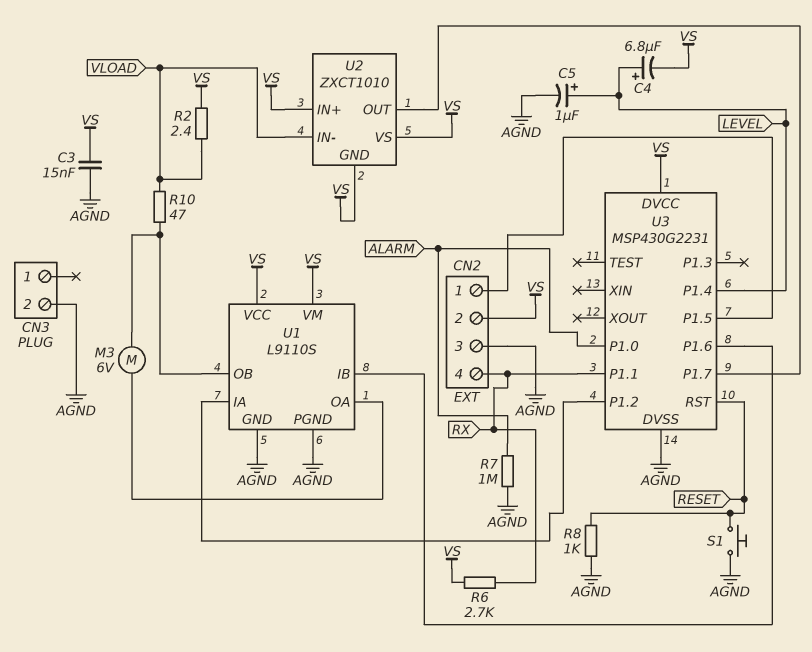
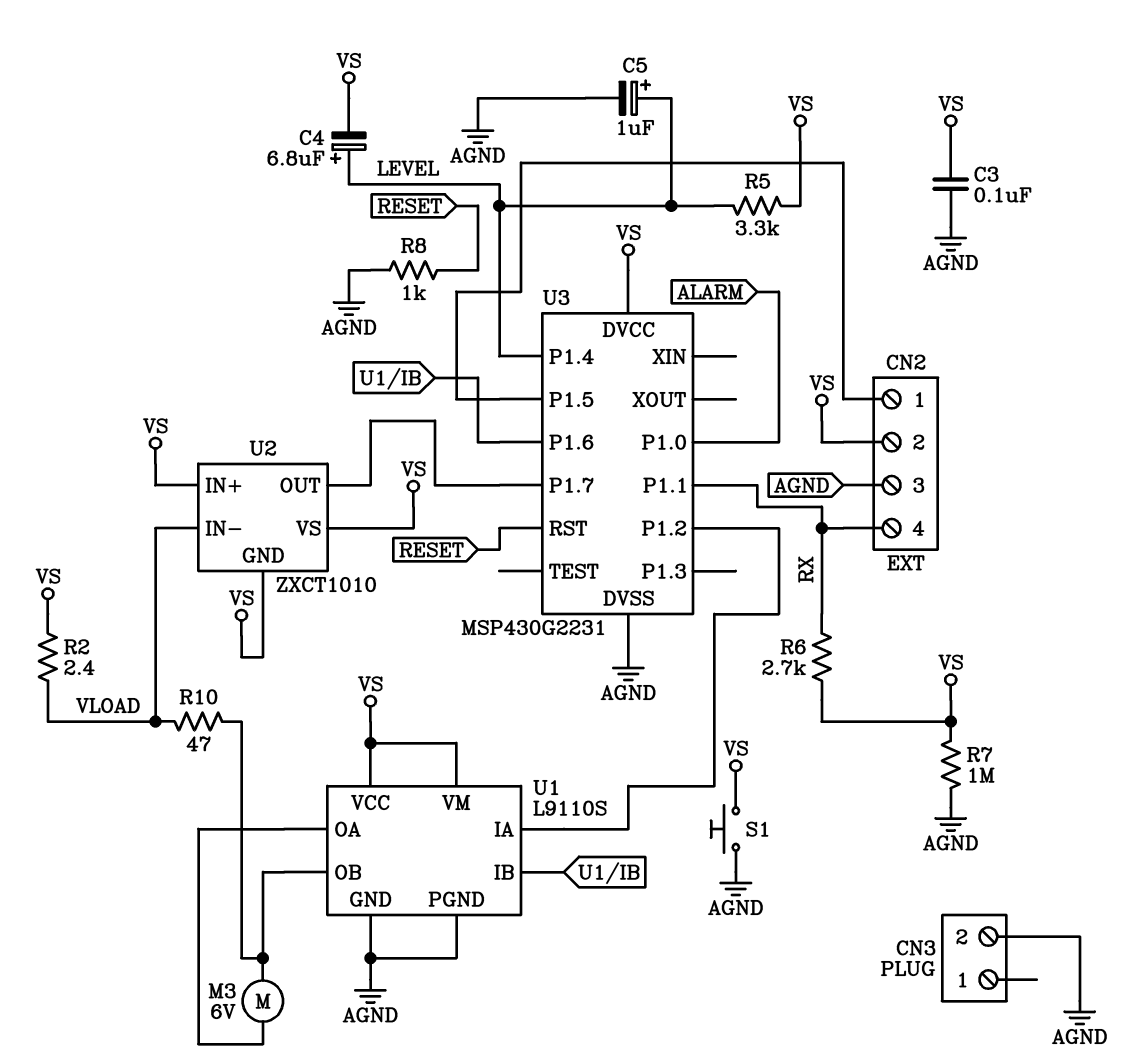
C3: 15nF (AGND, VS) -> 100nF (AGND, VS)
R5: none -> 3.3k (LEVEL, VS)
R7: 1M (AGND, ALARM) -> 1M (AGND, VS)
S1: button (AGND, RESET) -> button (AGND, VS)

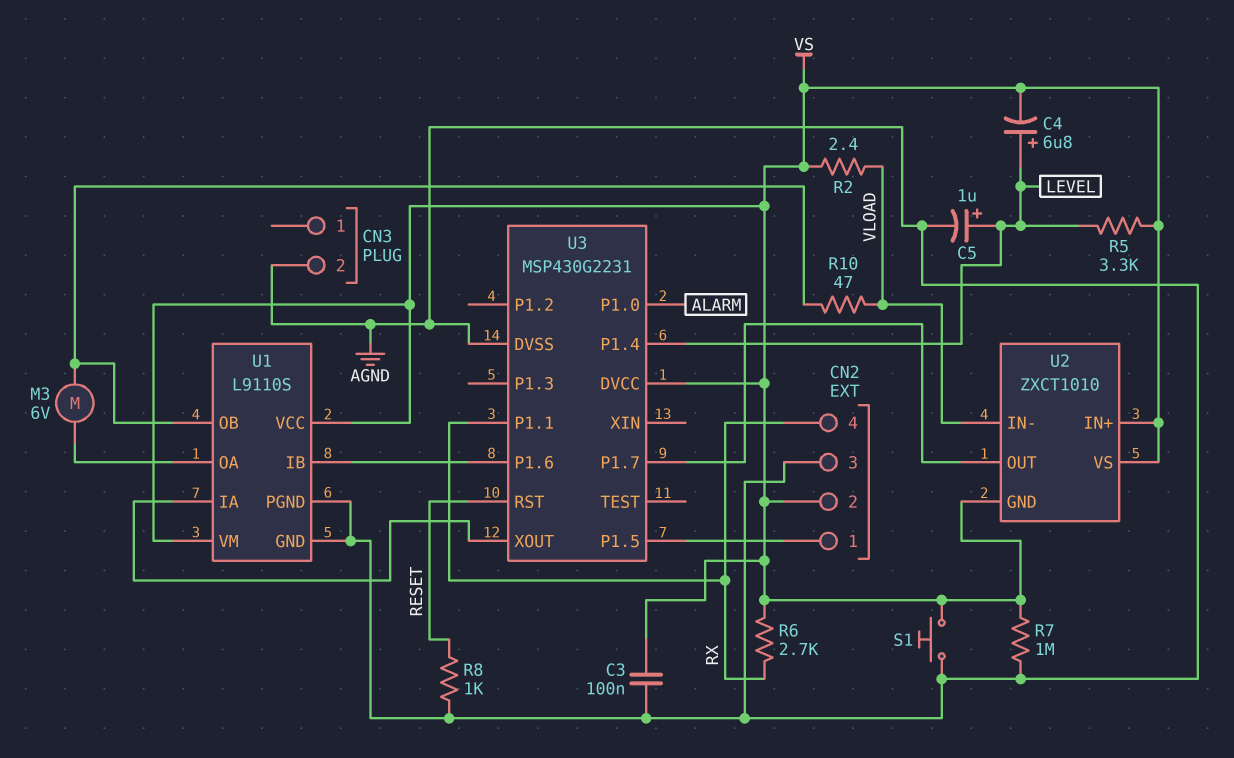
U3 pin P1.2: U1/IA -> none
U3 pin XOUT: none -> U1/IA

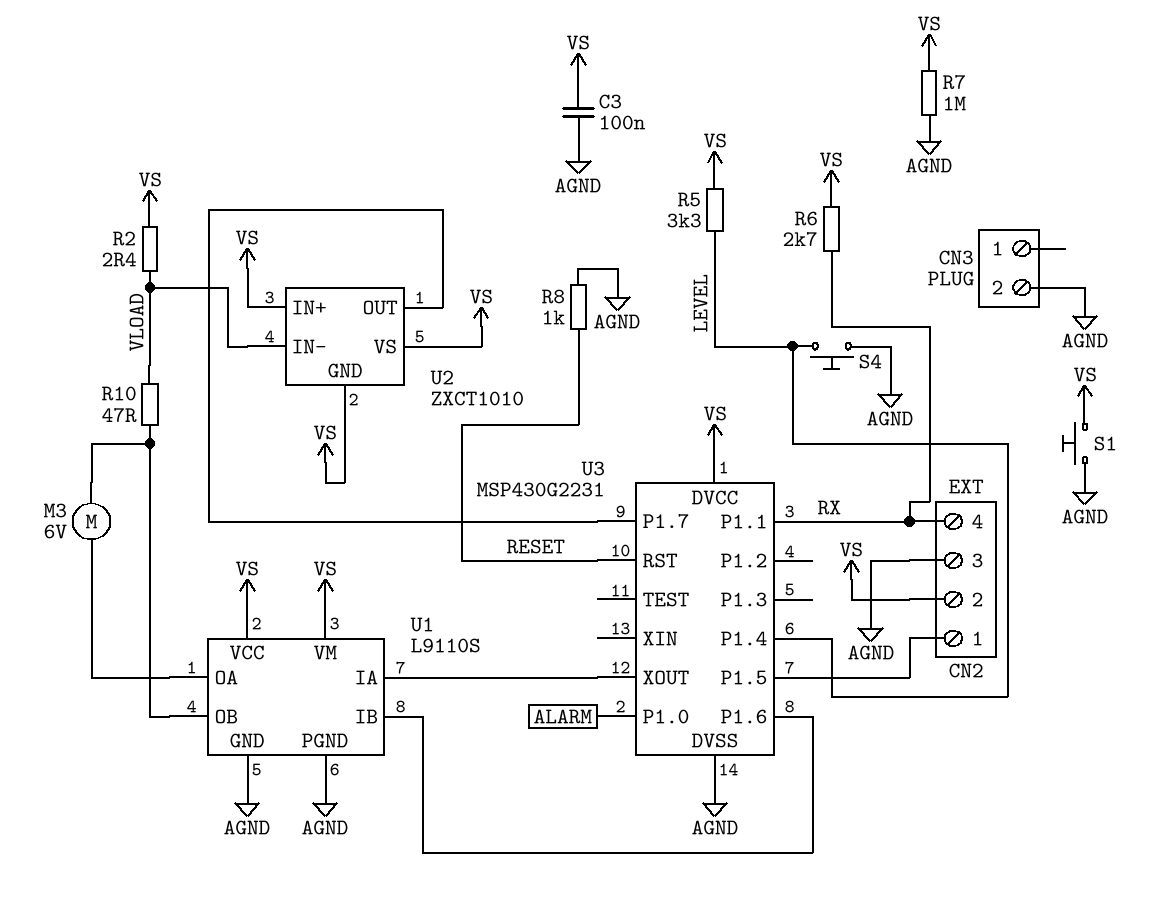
C4: 6.8uF (plus LEVEL, minus VS) -> none
C5: 1uF (plus LEVEL, minus AGND) -> none
S4: none -> button (AGND, LEVEL)

